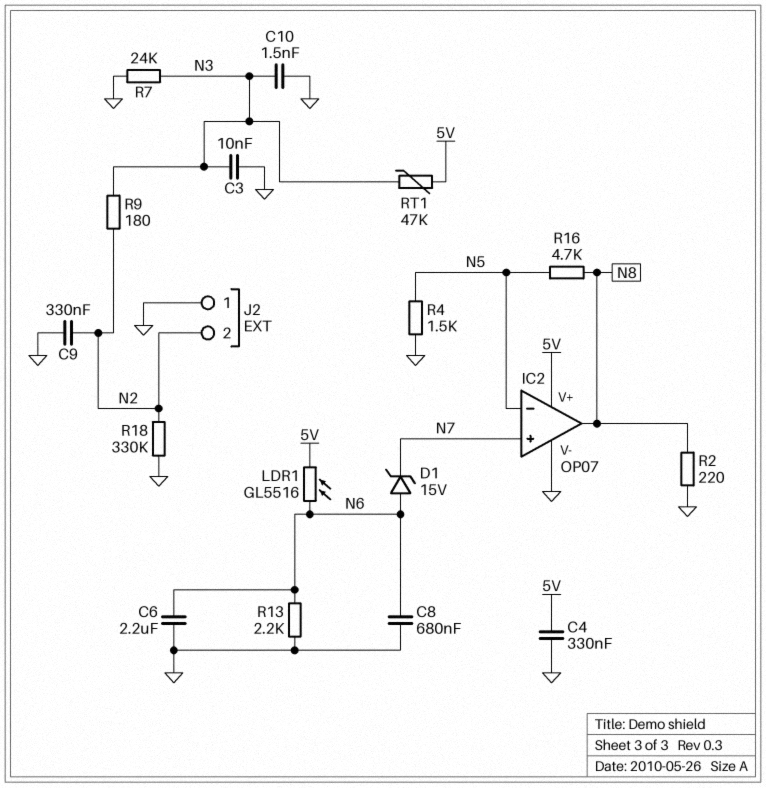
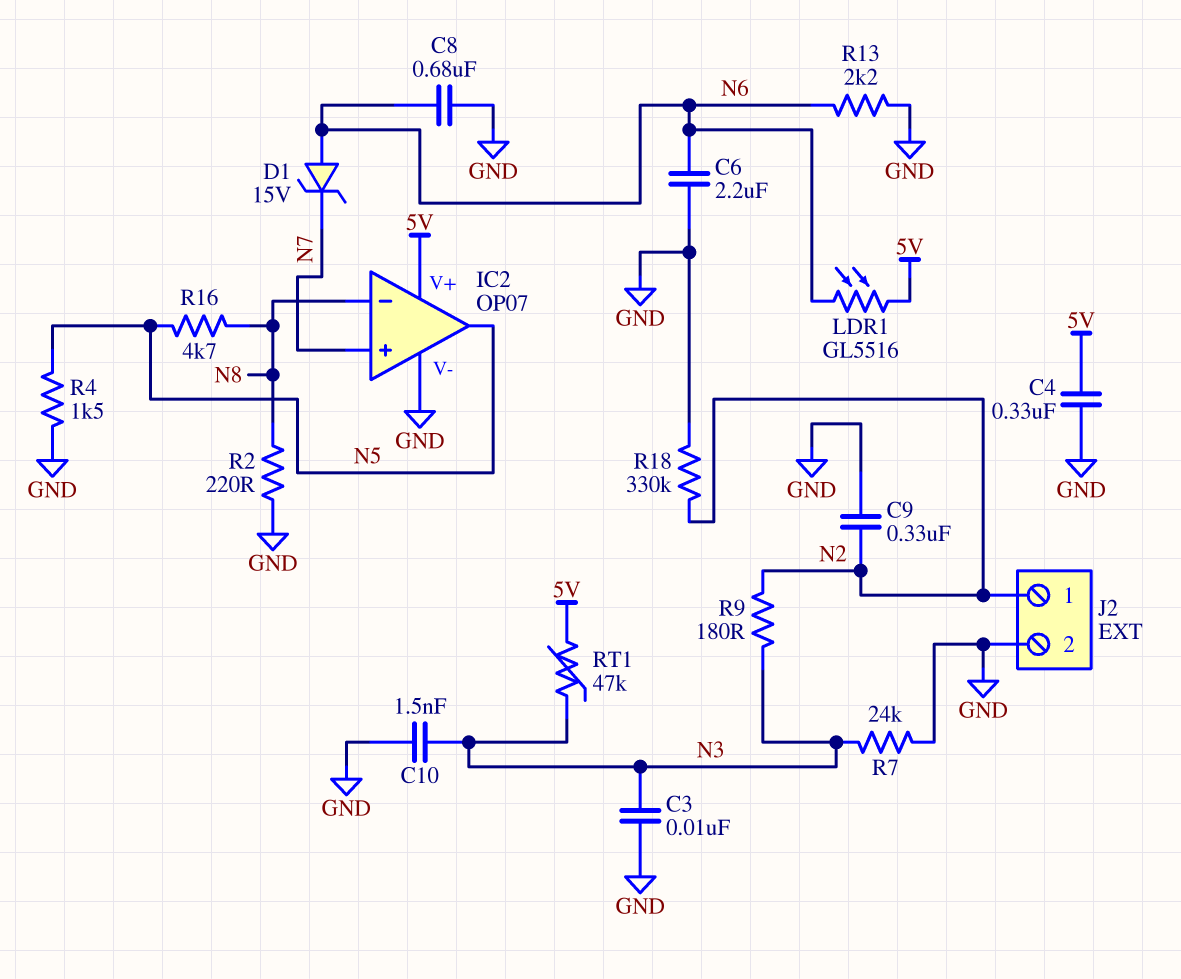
IC2 pin in-: N5 -> N8
IC2 pin out: N8 -> N5
J2 pin 1: GND -> N2
J2 pin 2: N2 -> GND

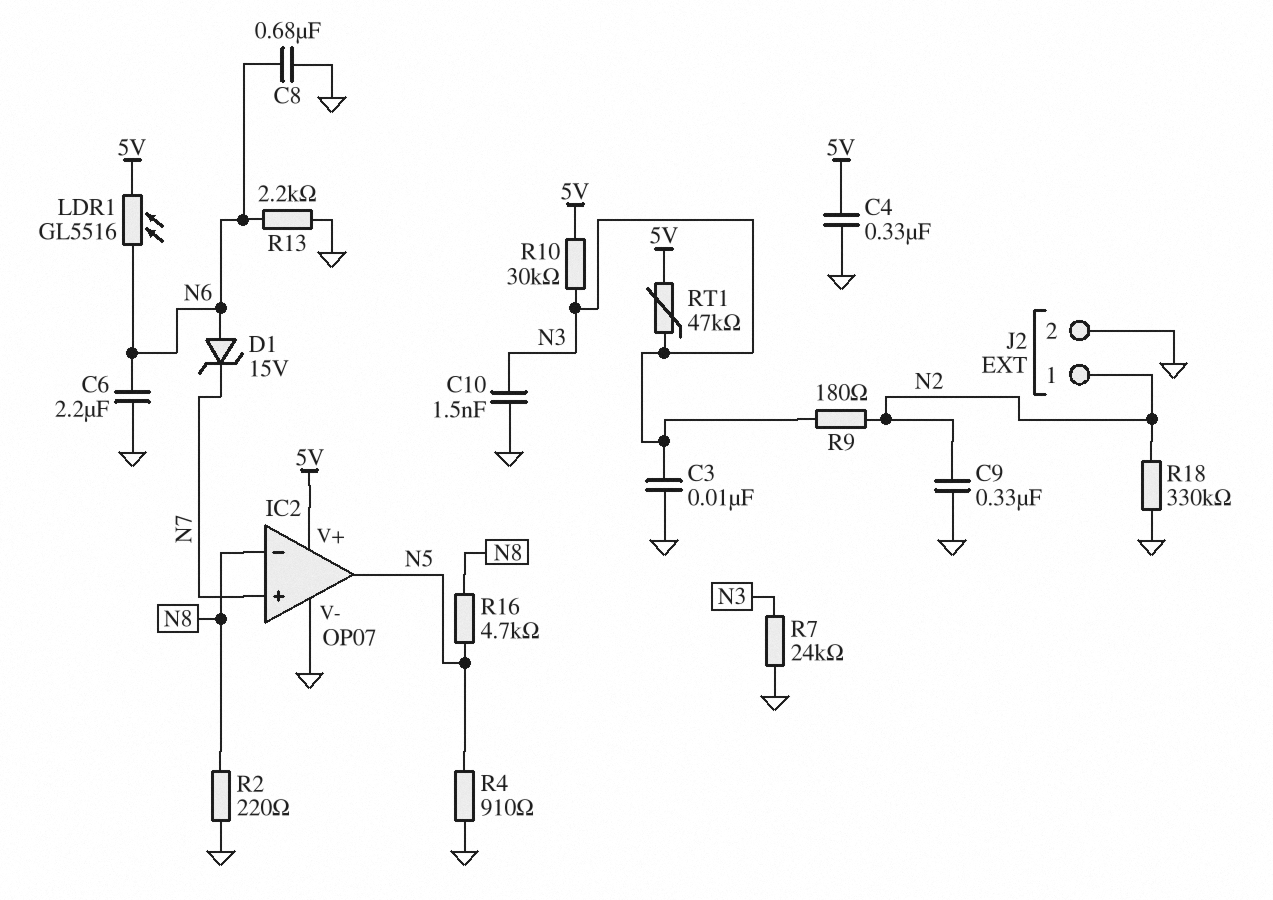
R4: 1.5k (GND, N5) -> 910 (GND, N5)
R10: none -> 30k (5V, N3)

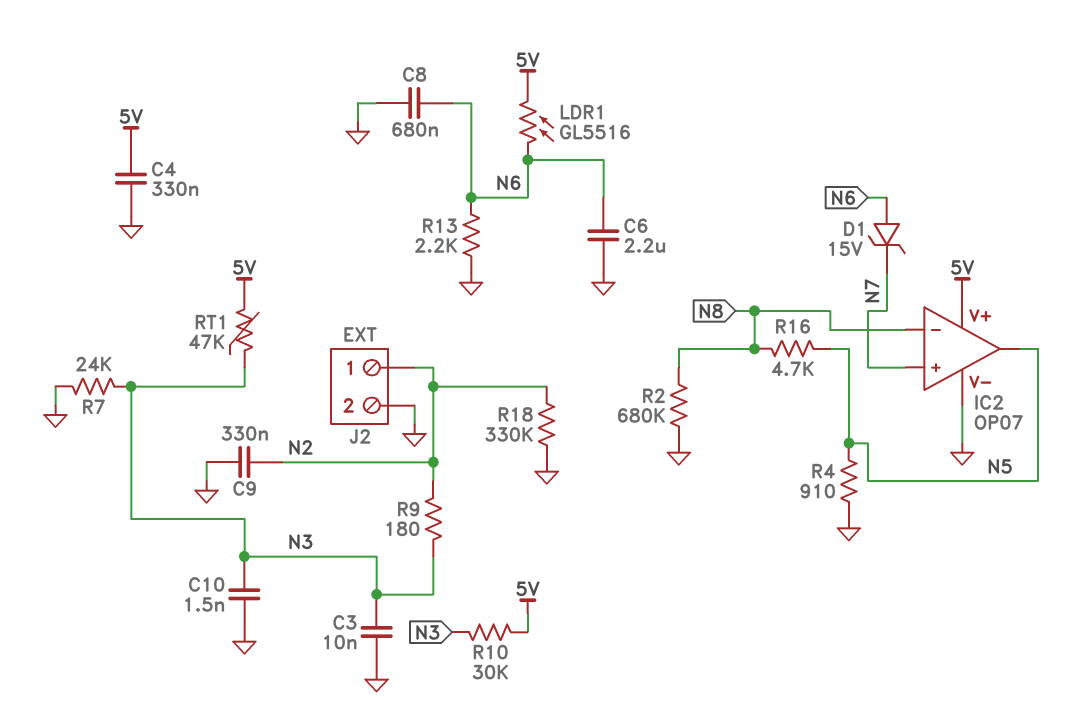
R2: 220 (GND, N8) -> 680k (GND, N8)

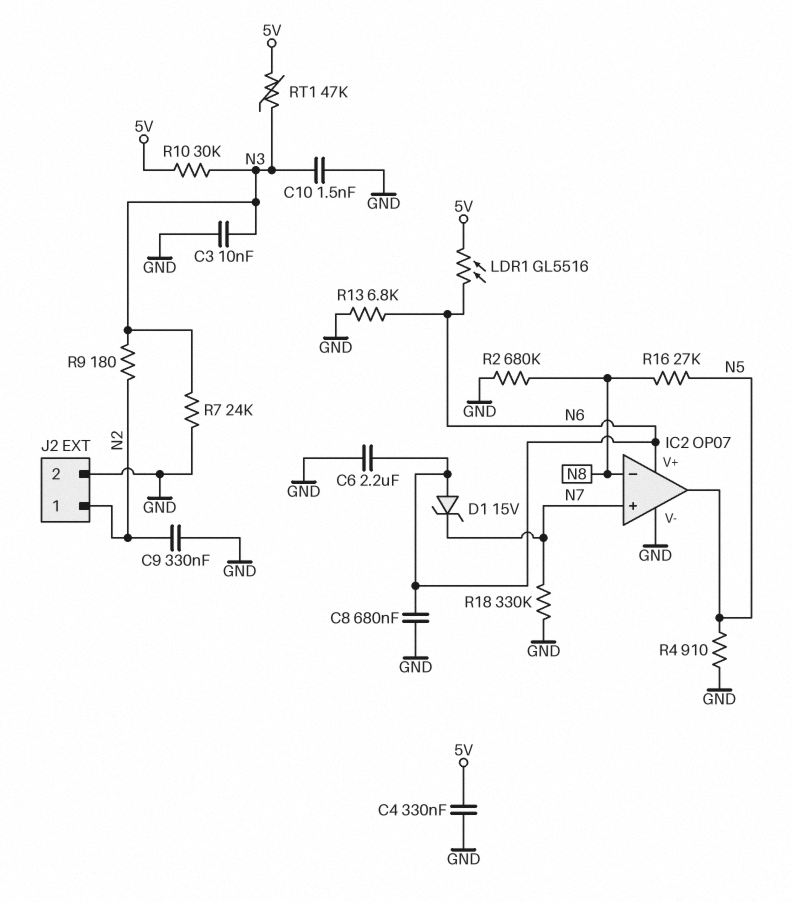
IC2 pin V+: 5V -> N6
R13: 2.2k (GND, N6) -> 6.8k (GND, N6)
R16: 4.7k (N5, N8) -> 27k (N5, N8)
R18: 330k (GND, N2) -> 330k (GND, N7)

